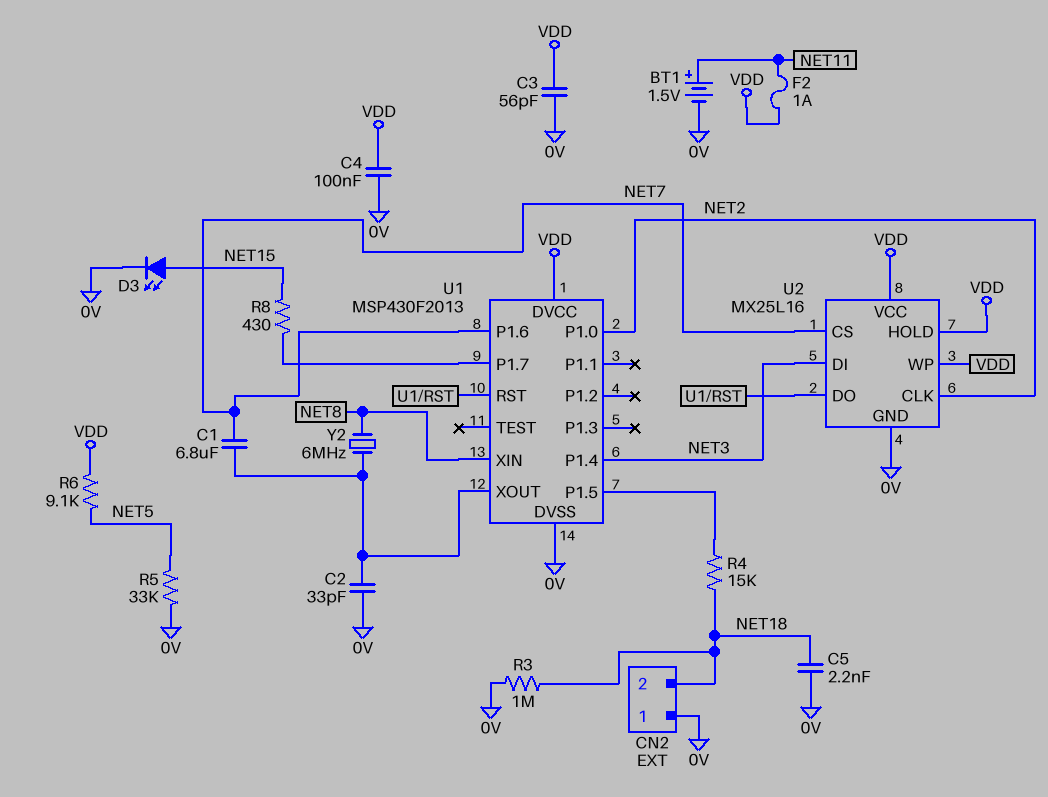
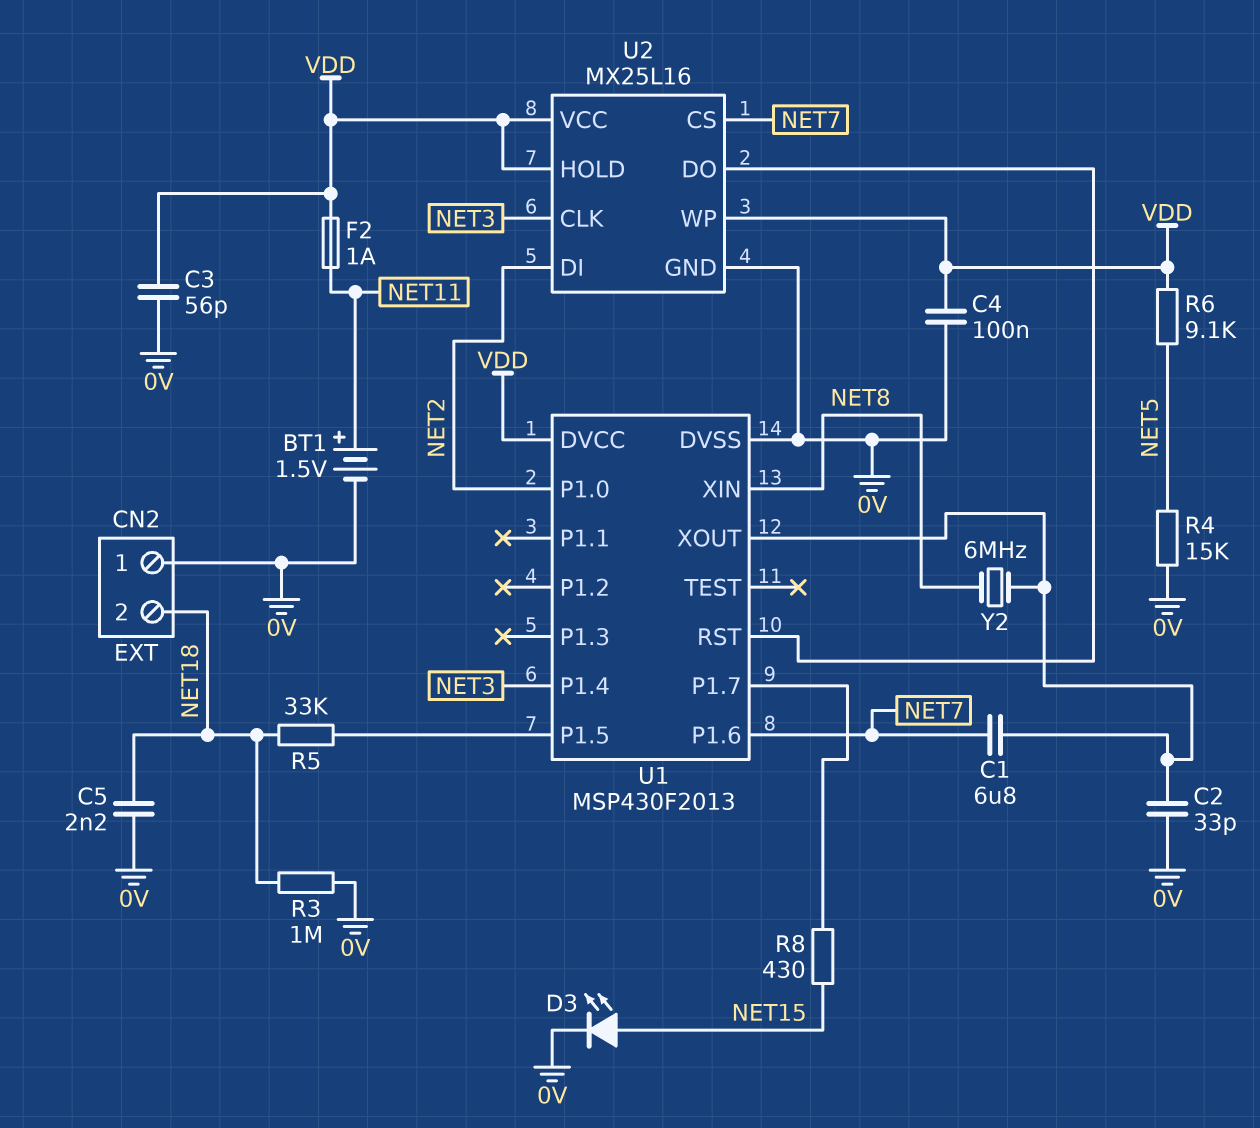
R4: 15k (NET18, U1/P1.5) -> 15k (0V, NET5)
R5: 33k (0V, NET5) -> 33k (NET18, U1/P1.5)
U2 pin CLK: NET2 -> NET3
U2 pin DI: NET3 -> NET2

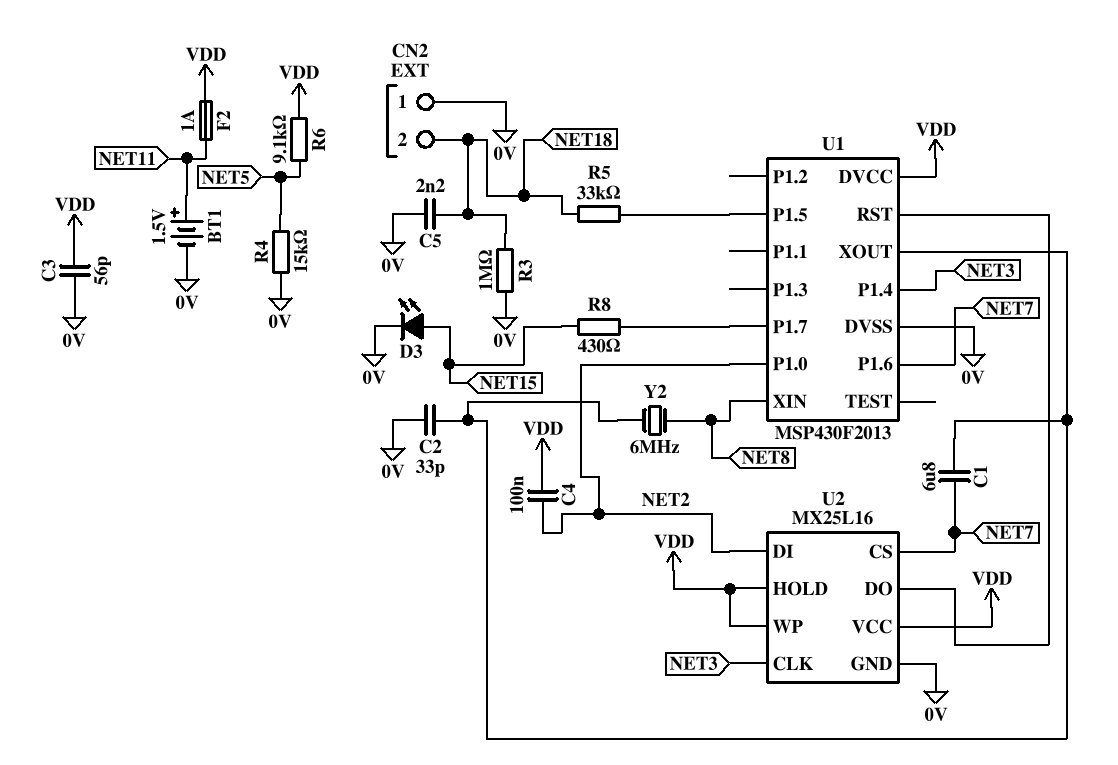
C4: 100nF (0V, VDD) -> 100nF (NET2, VDD)

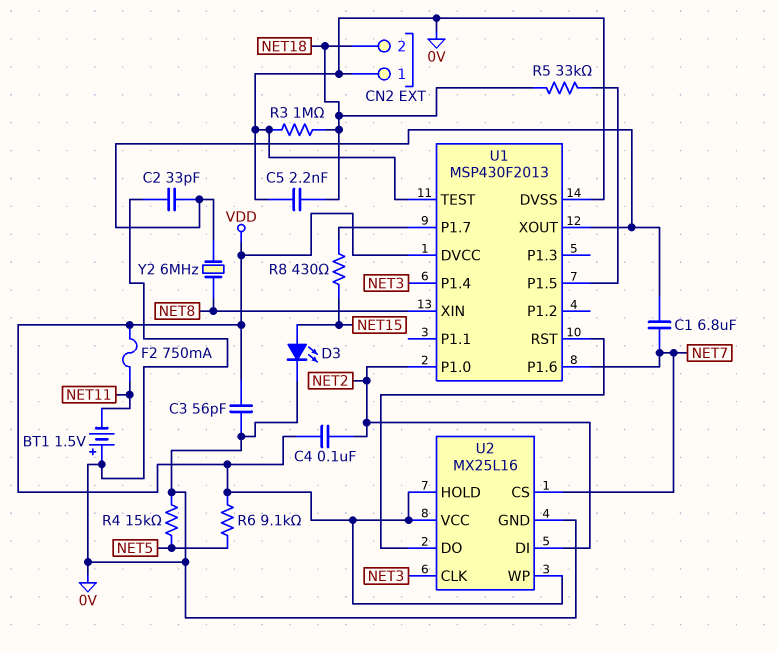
BT1: 1.5V (plus NET11, minus 0V) -> 1.5V (plus 0V, minus NET11)
F2: 1A (NET11, VDD) -> 750mA (NET11, VDD)
U1 pin TEST: none -> 0V

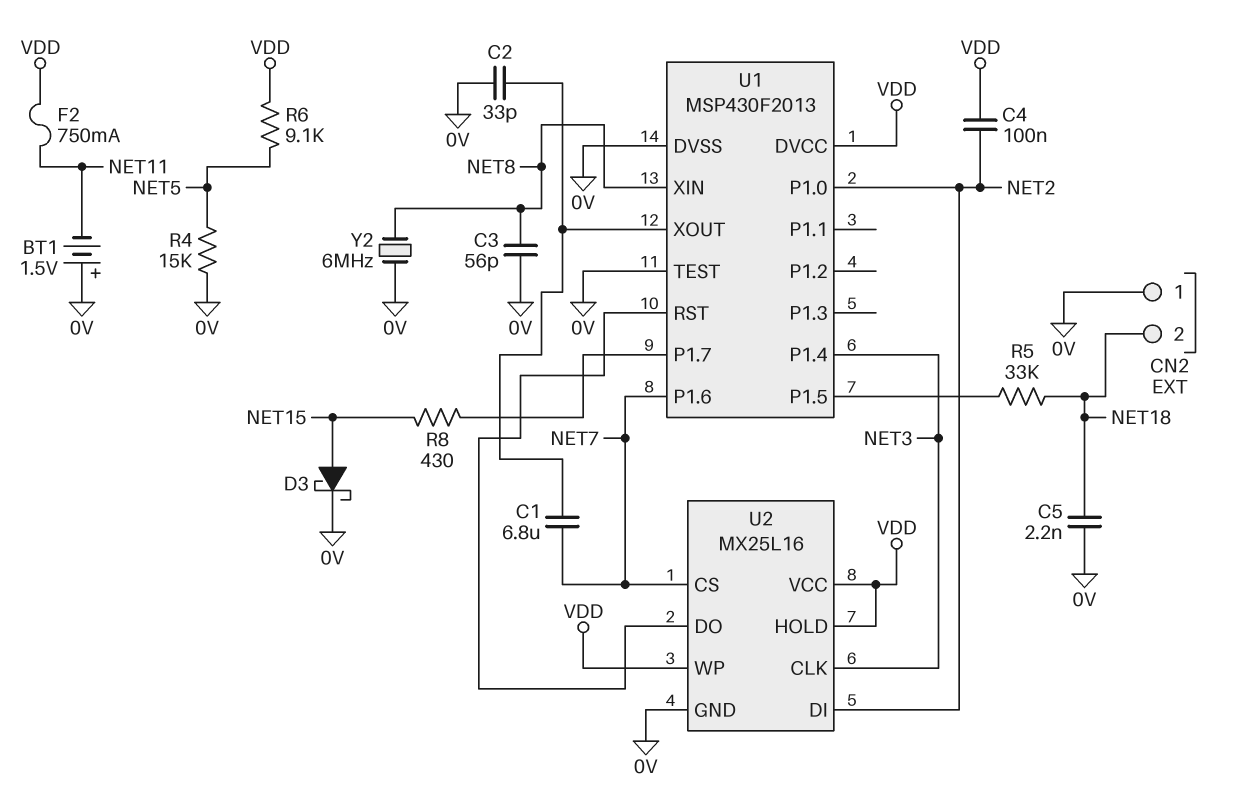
C3: 56pF (0V, VDD) -> 56pF (0V, NET8)
D3: LED (A NET15, K 0V) -> schottky (A NET15, K 0V)
R3: 1M (0V, NET18) -> none
Y2: 6MHz (NET8, U1/XOUT) -> 6MHz (0V, NET8)

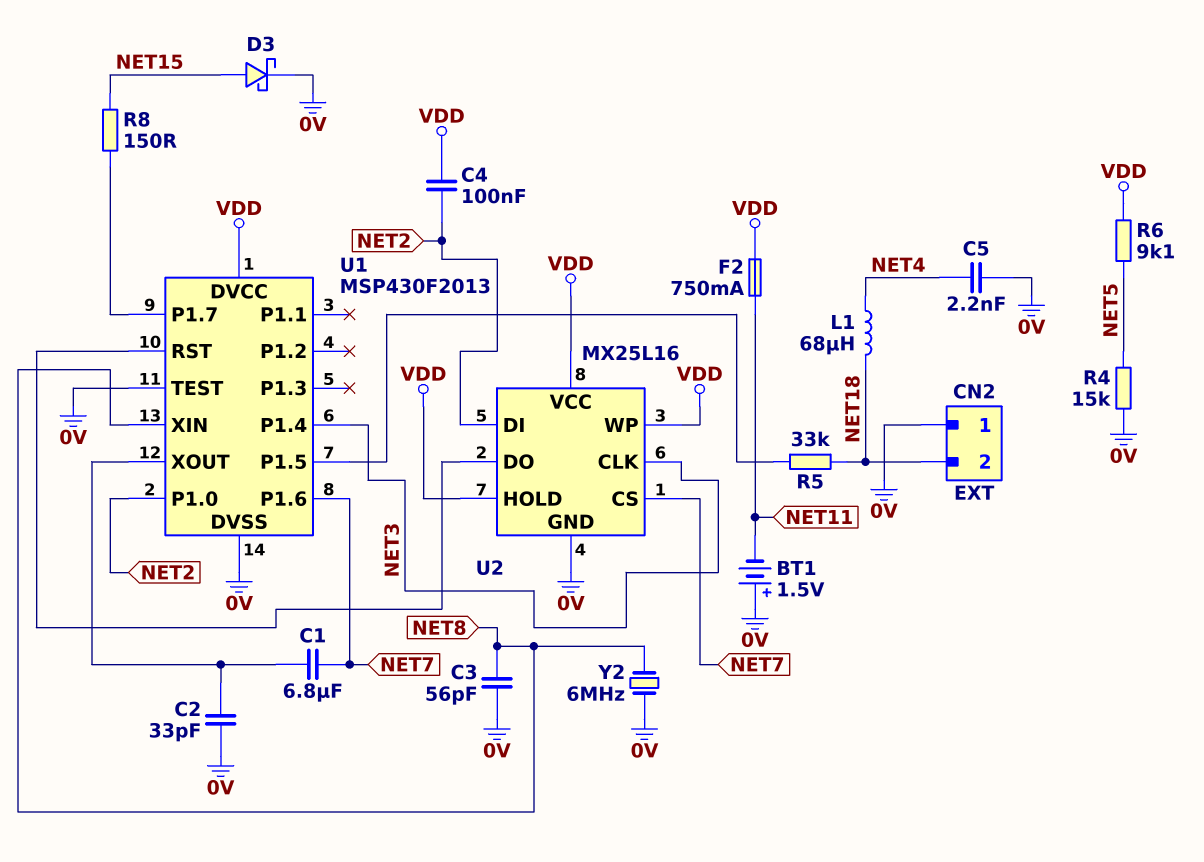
C5: 2.2nF (0V, NET18) -> 2.2nF (0V, NET4)
L1: none -> 68uH (NET4, NET18)
R8: 430 (NET15, U1/P1.7) -> 150 (NET15, U1/P1.7)

